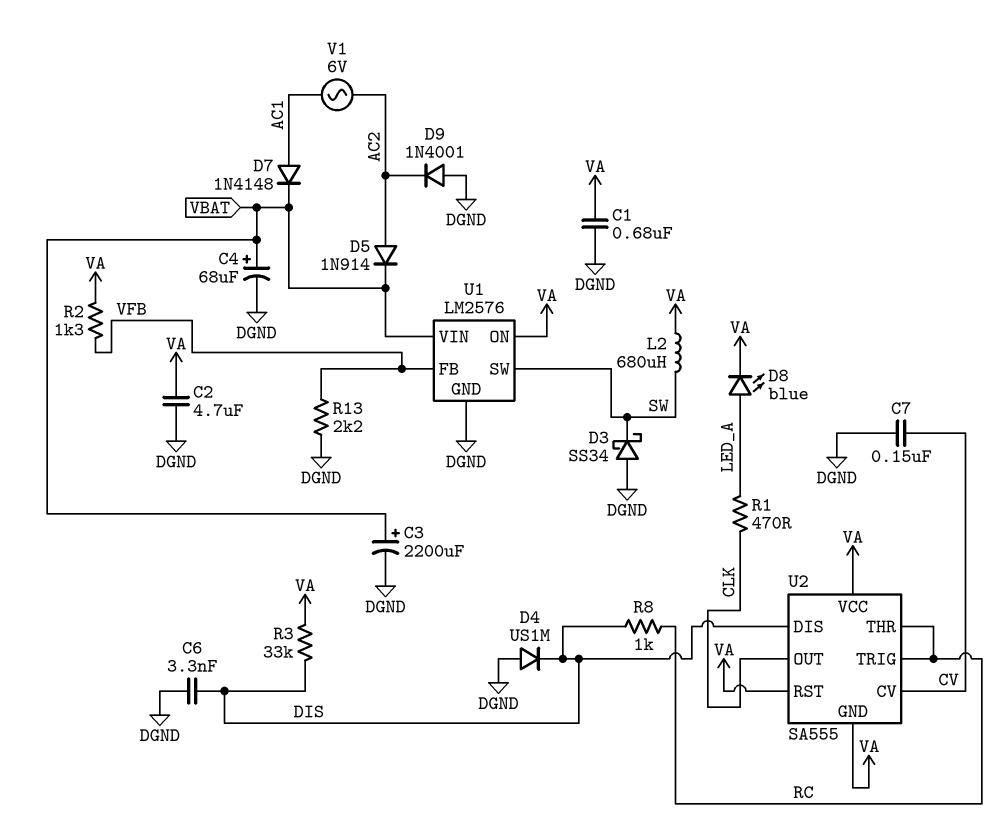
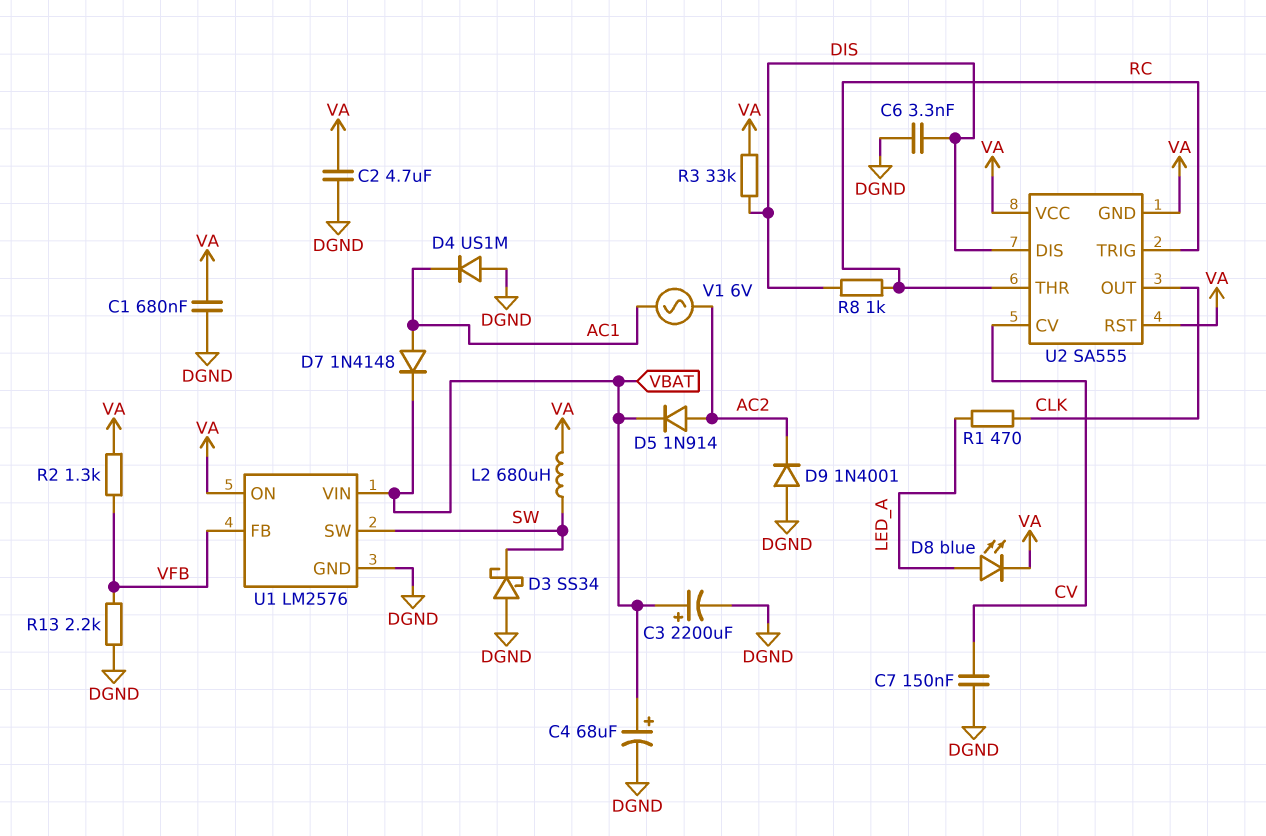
D4: diode US1M (A DGND, K DIS) -> diode US1M (A DGND, K AC1)

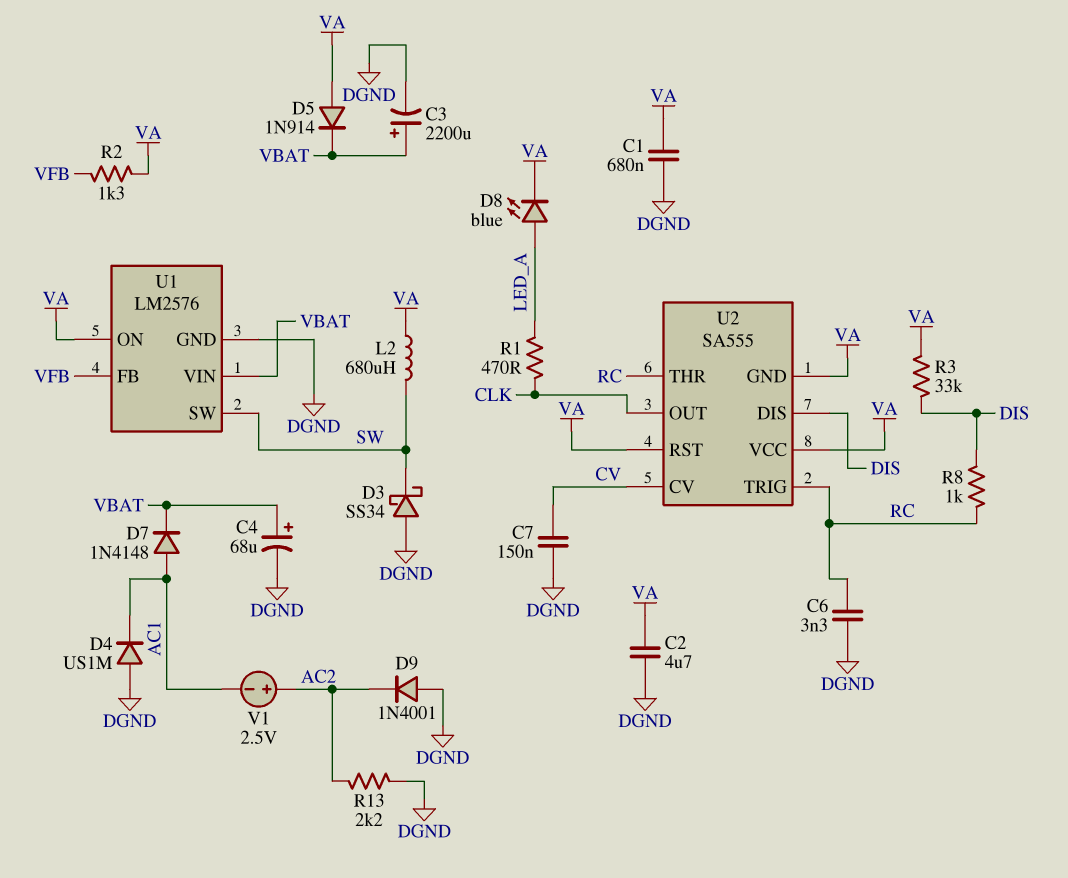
C6: 3.3nF (DGND, DIS) -> 3.3nF (DGND, RC)
D5: diode 1N914 (A AC2, K VBAT) -> diode 1N914 (A VA, K VBAT)
R13: 2.2k (DGND, VFB) -> 2.2k (AC2, DGND)
V1: AC 6V (AC1, AC2) -> 2.5V (plus AC2, minus AC1)

